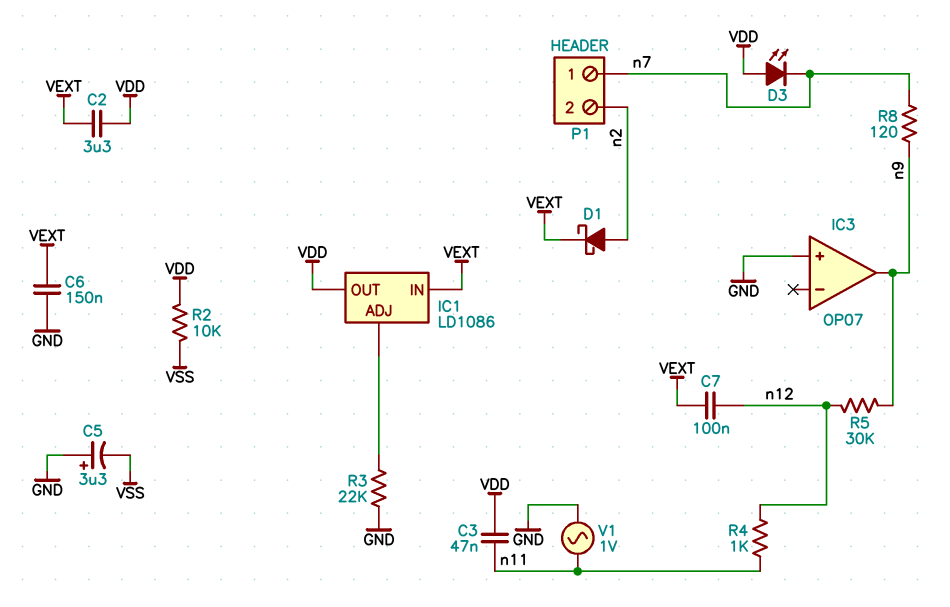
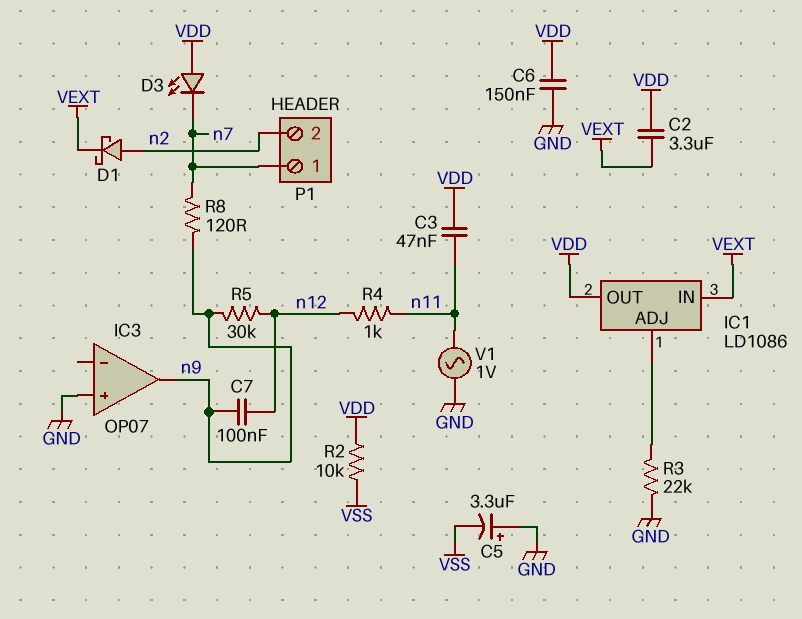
C6: 150nF (GND, VEXT) -> 150nF (GND, VDD)
C7: 100nF (VEXT, n12) -> 100nF (n9, n12)

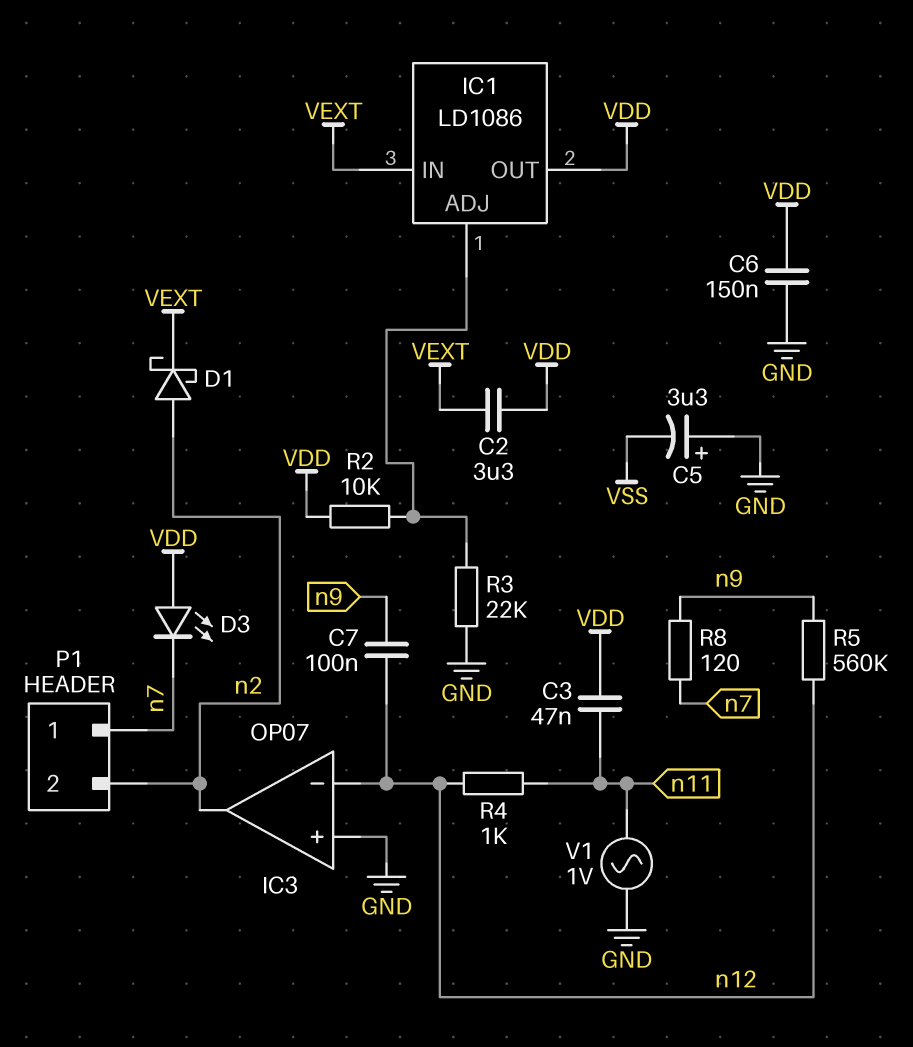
IC3 pin in-: none -> n12
IC3 pin out: n9 -> n2
R2: 10k (VDD, VSS) -> 10k (IC1/ADJ, VDD)
R5: 30k (n9, n12) -> 560k (n9, n12)

